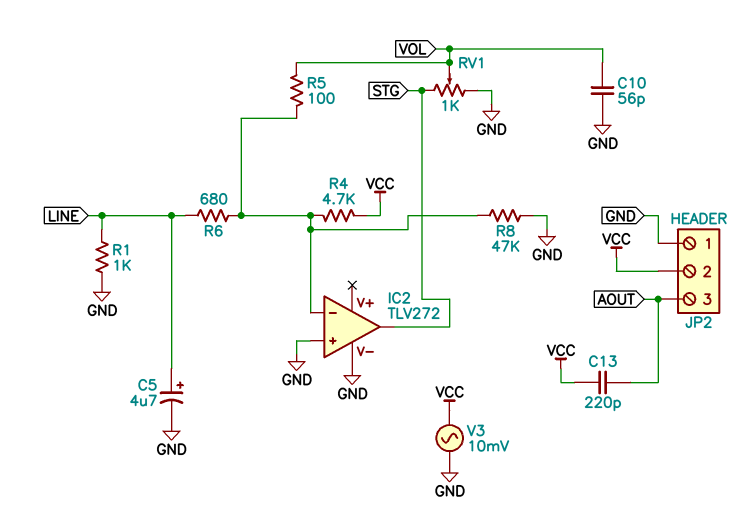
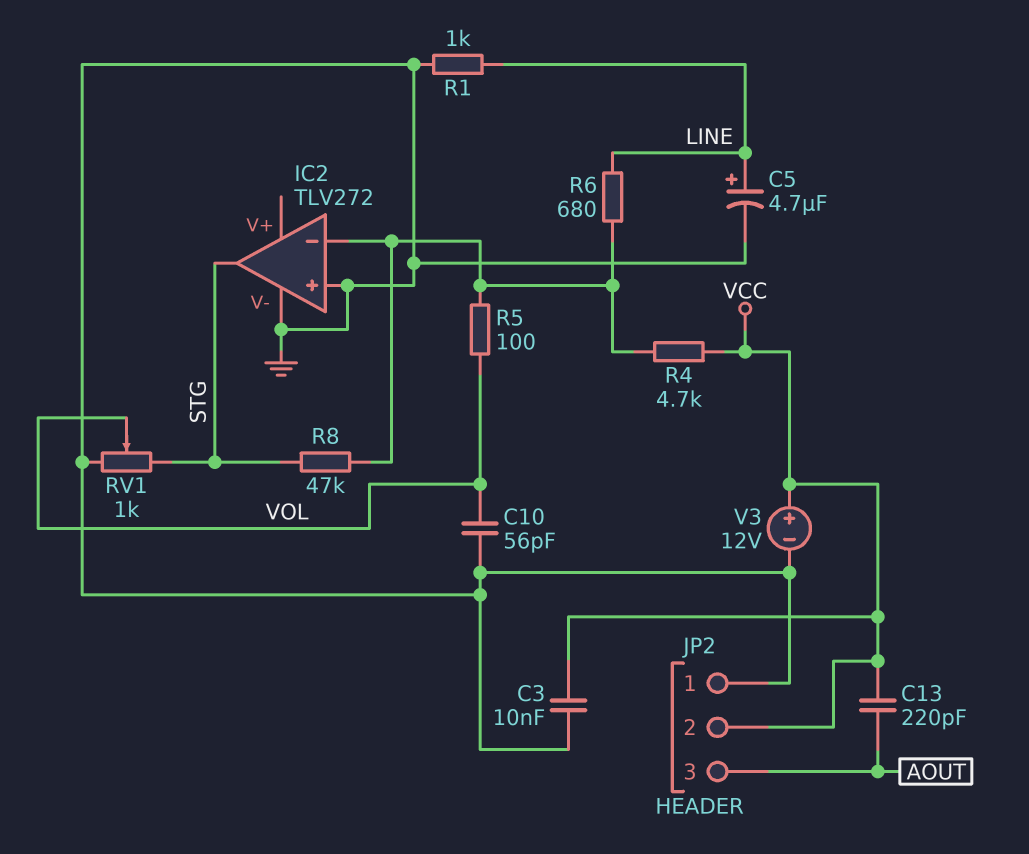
C3: none -> 10nF (GND, VCC)
R8: 47k (GND, IC2/in-) -> 47k (IC2/in-, STG)
V3: AC 10mV (GND, VCC) -> 12V (plus VCC, minus GND)

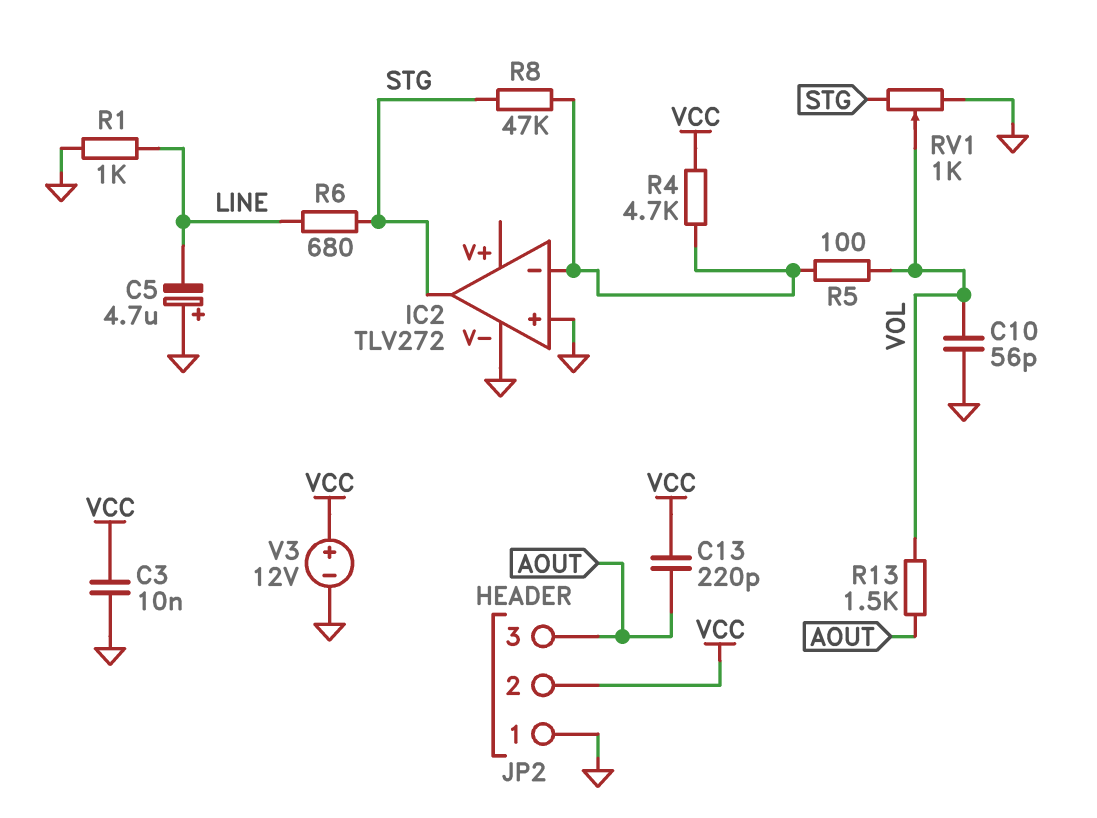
C5: 4.7uF (plus LINE, minus GND) -> 4.7uF (plus GND, minus LINE)
R6: 680 (IC2/in-, LINE) -> 680 (LINE, STG)
R13: none -> 1.5k (AOUT, VOL)

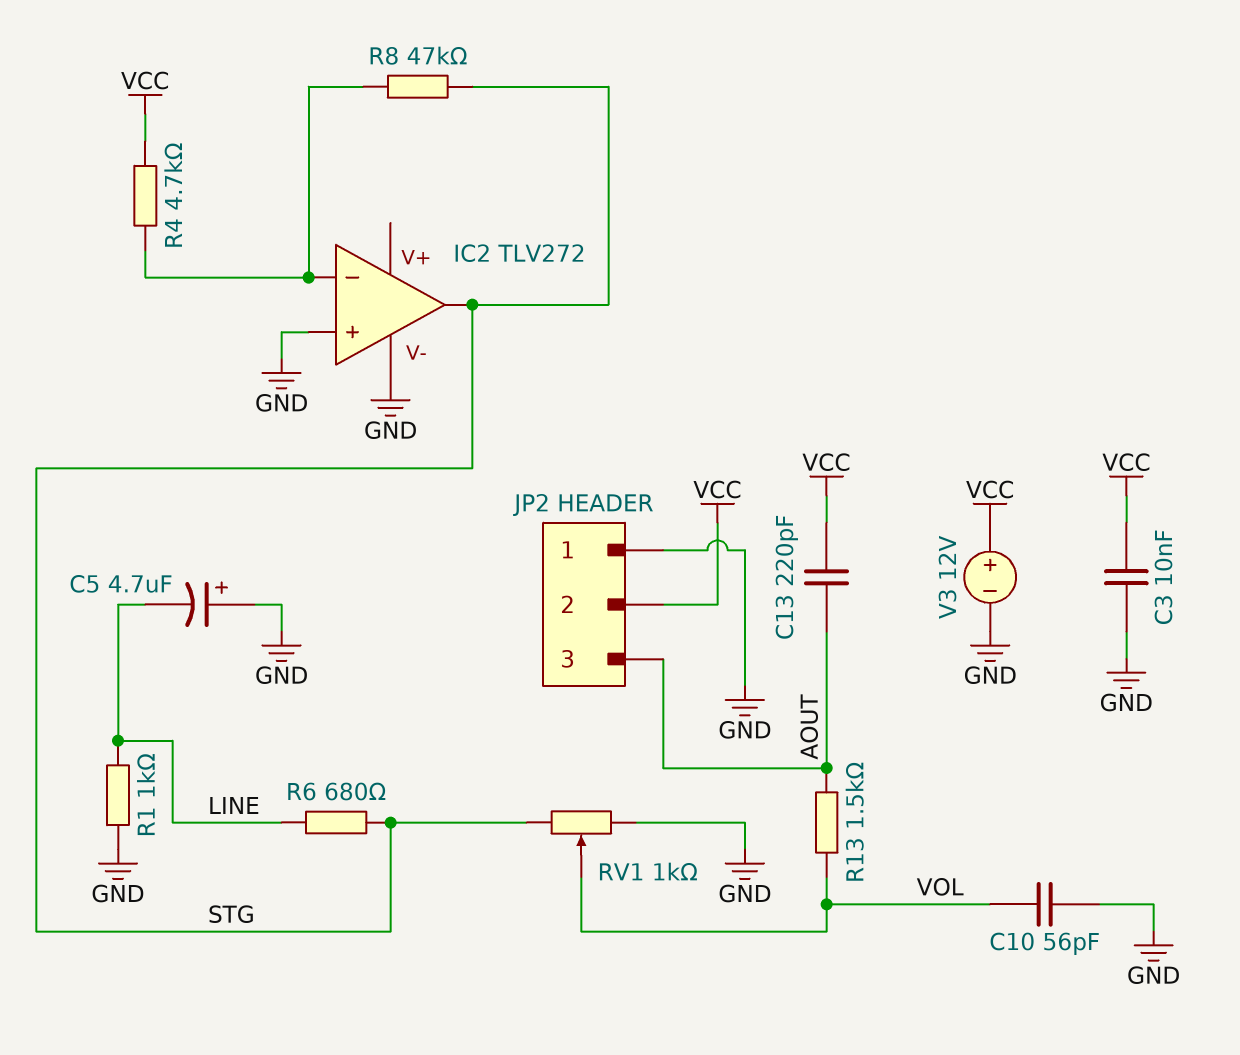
R5: 100 (IC2/in-, VOL) -> none

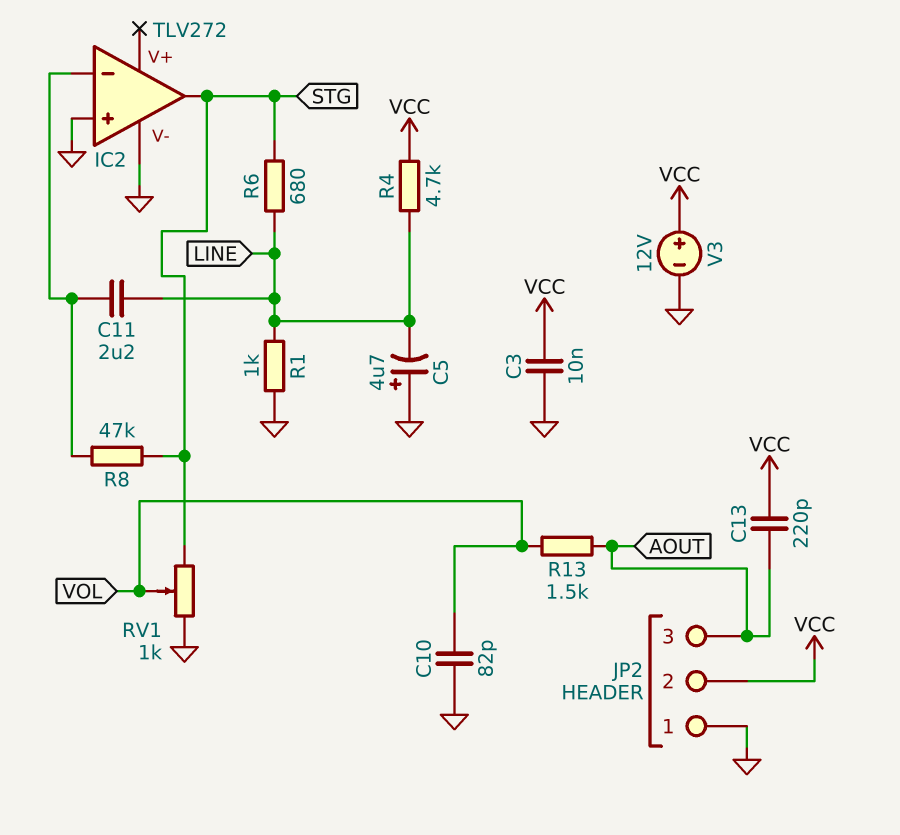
C10: 56pF (GND, VOL) -> 82pF (GND, VOL)
C11: none -> 2.2uF (IC2/in-, LINE)
R4: 4.7k (IC2/in-, VCC) -> 4.7k (LINE, VCC)

